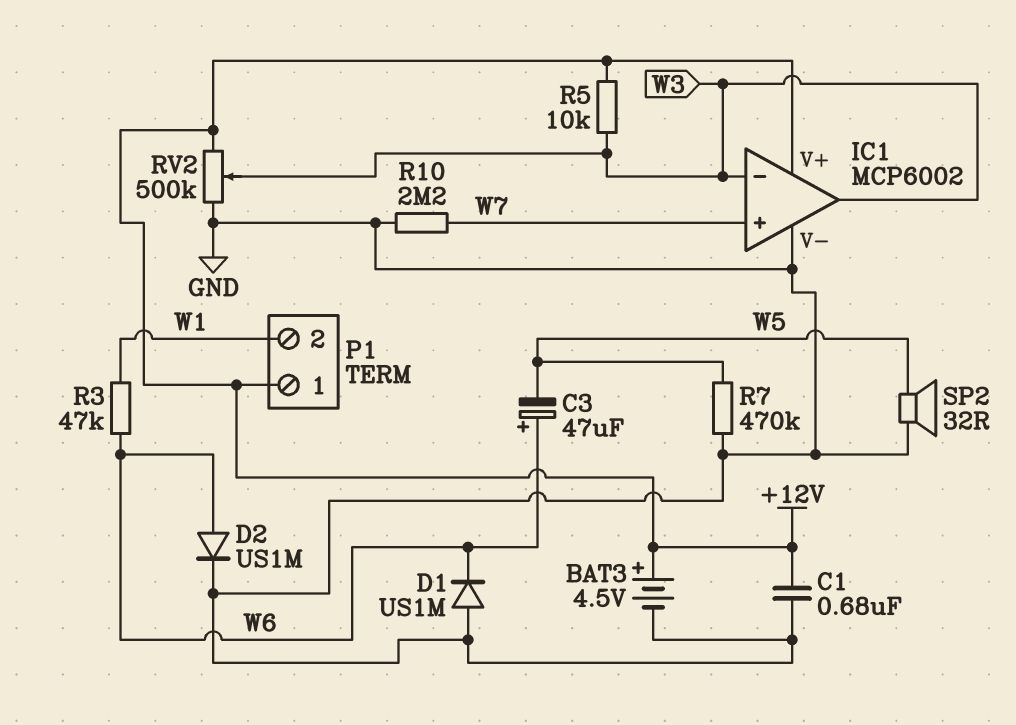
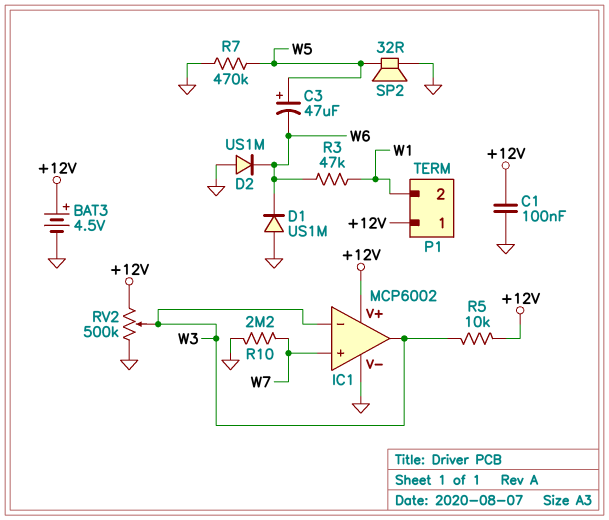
C1: 680nF (+12V, GND) -> 100nF (+12V, GND)
C3: 47uF (plus W6, minus W5) -> 47uF (plus W5, minus W6)
D2: diode US1M (A W6, K GND) -> diode US1M (A GND, K W6)

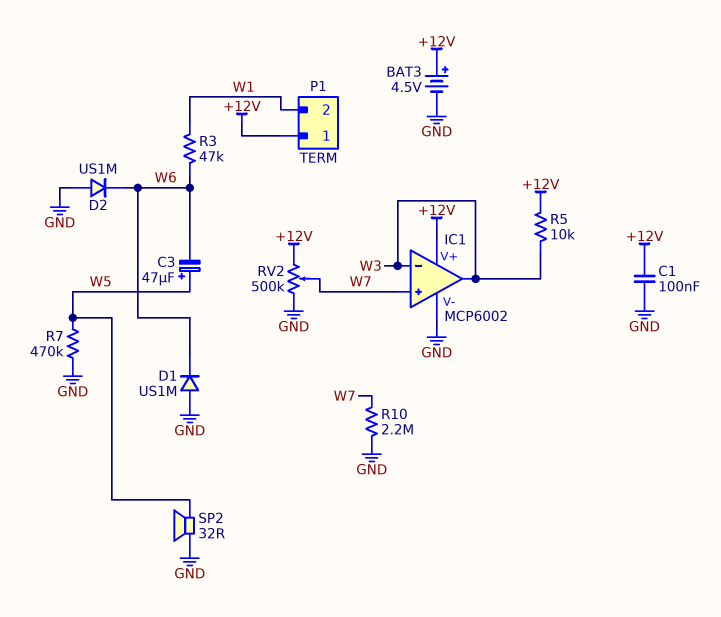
RV2: 500k (+12V, GND, wiper W3) -> 500k (+12V, GND, wiper W7)

